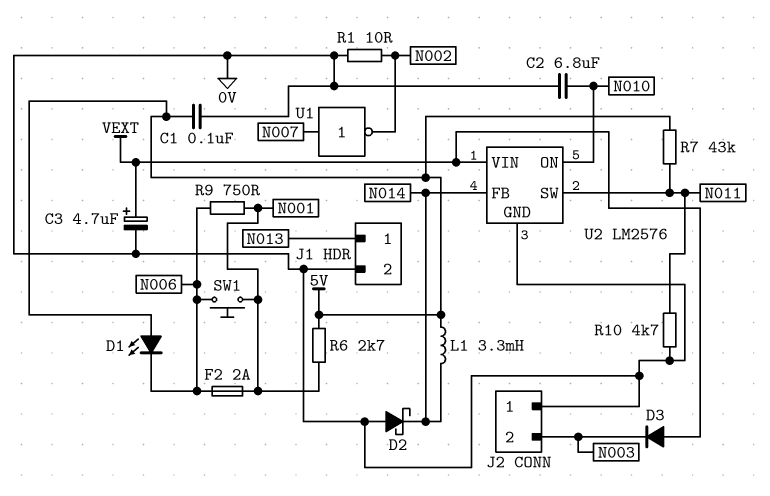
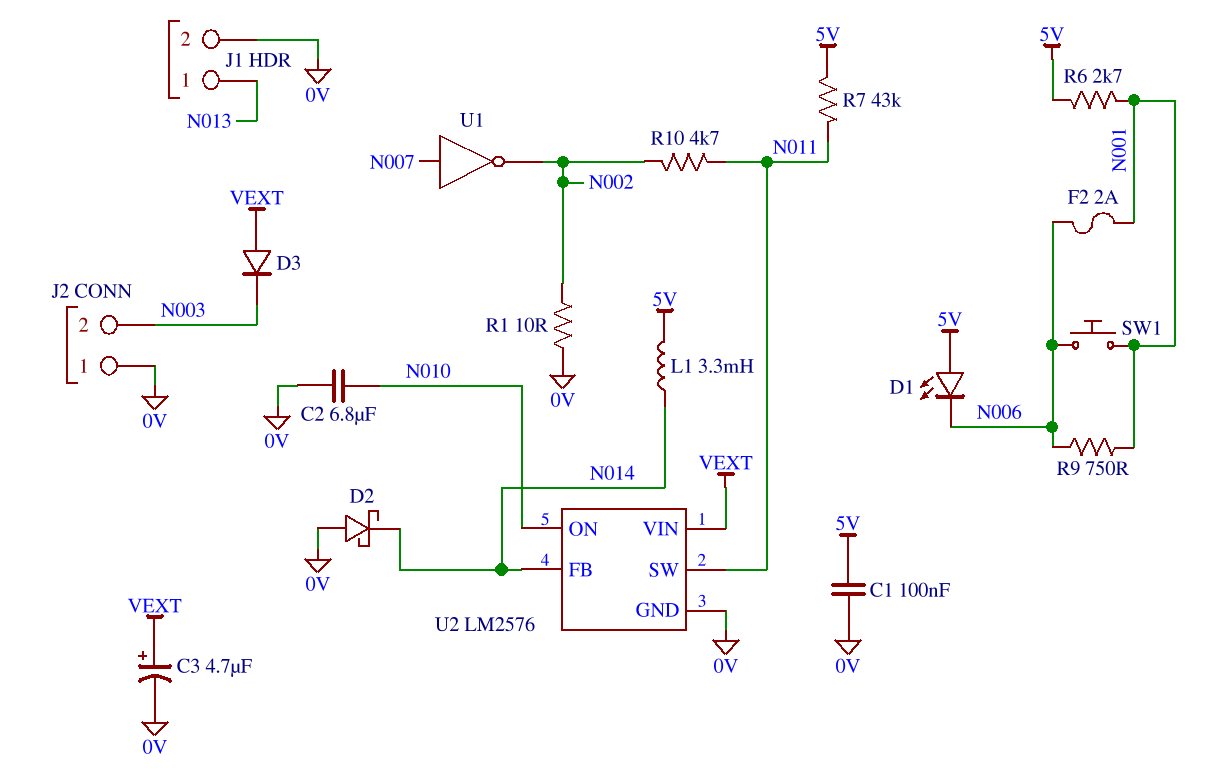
R10: 4.7k (0V, N011) -> 4.7k (N002, N011)

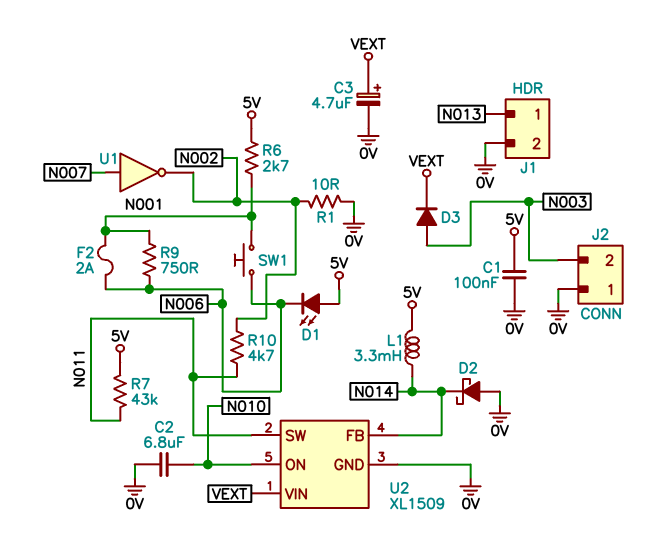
D3: diode (A VEXT, K N003) -> diode (A N003, K VEXT)
U2: LM2576 -> XL1509

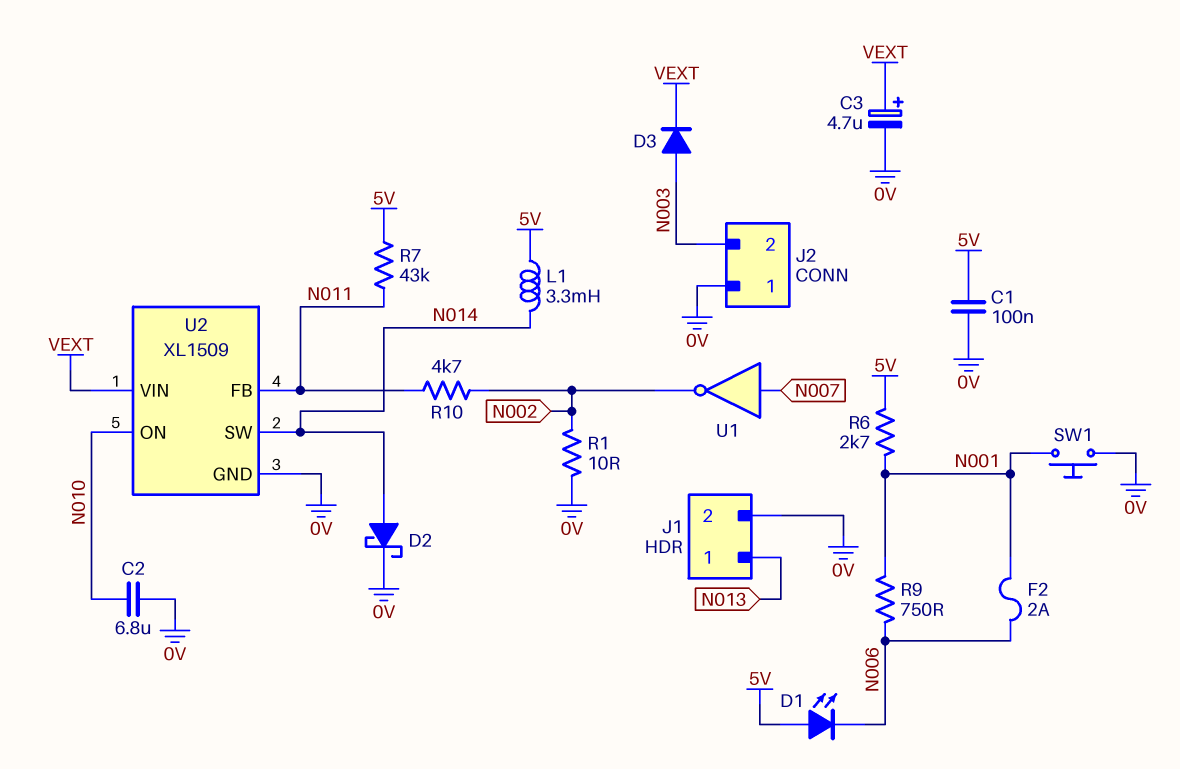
D2: schottky (A 0V, K N014) -> schottky (A N014, K 0V)
SW1: button (N001, N006) -> button (0V, N001)
U2 pin FB: N014 -> N011
U2 pin SW: N011 -> N014

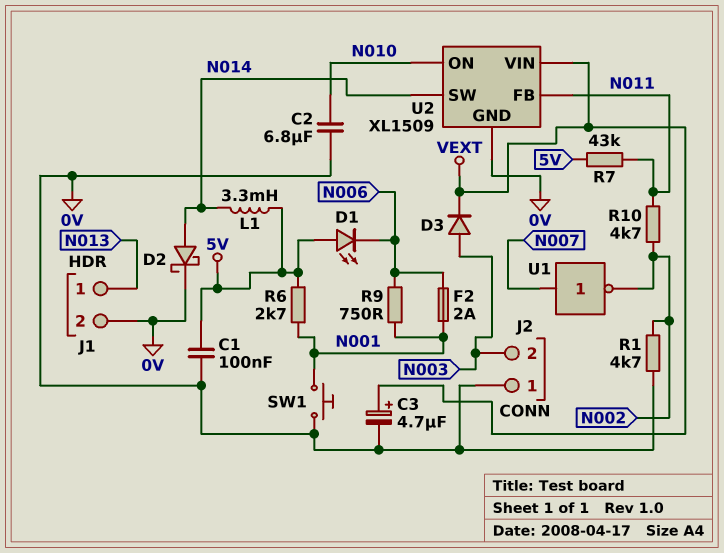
R1: 10 (0V, N002) -> 4.7k (0V, N002)

